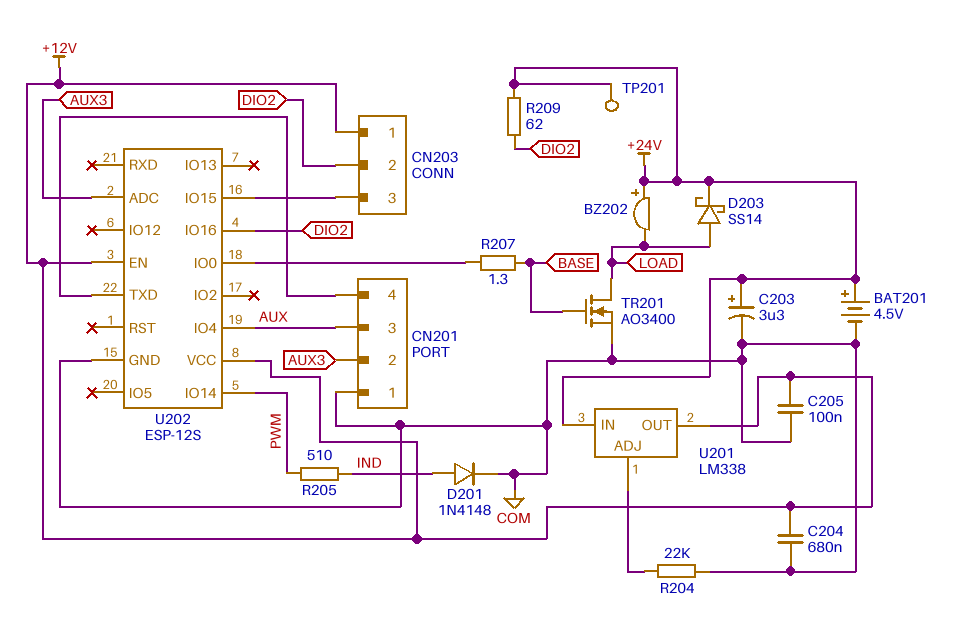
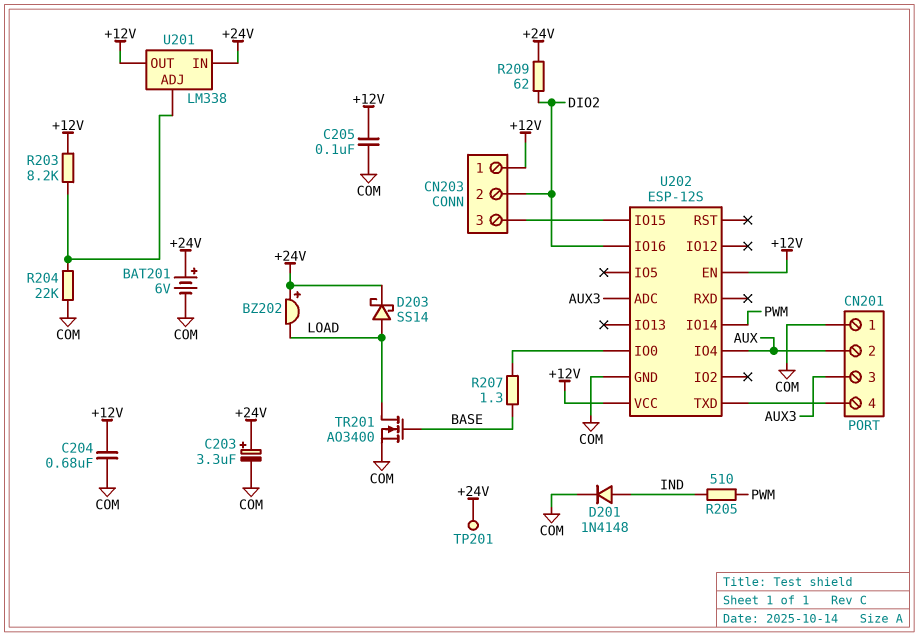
BAT201: 4.5V (plus +24V, minus COM) -> 6V (plus +24V, minus COM)
CN201 pin 2: AUX3 -> AUX
CN201 pin 3: AUX -> AUX3
R203: none -> 8.2k (+12V, U201/ADJ)

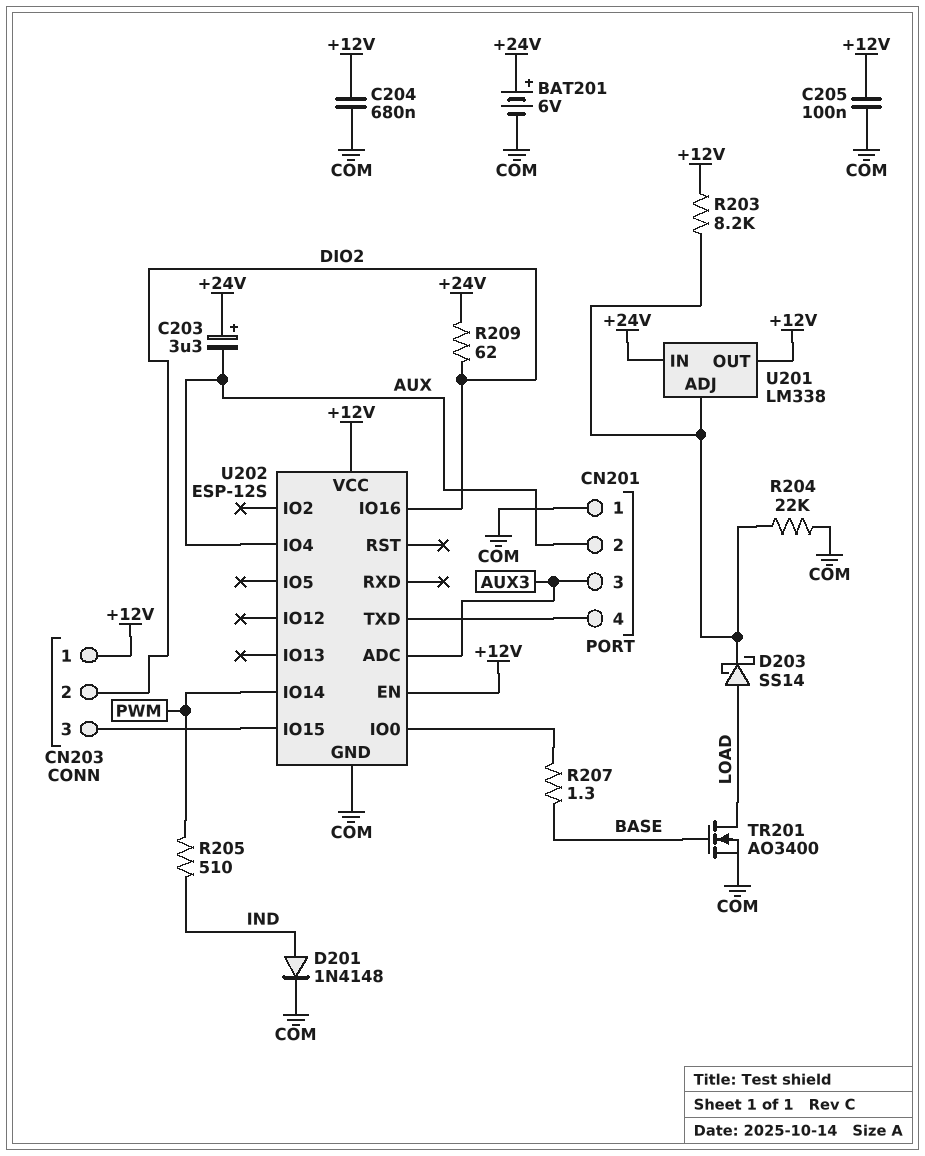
BZ202: buzzer (plus +24V, minus LOAD) -> none
C203: 3.3uF (plus +24V, minus COM) -> 3.3uF (plus +24V, minus AUX)
D203: schottky SS14 (A LOAD, K +24V) -> schottky SS14 (A LOAD, K U201/ADJ)
TP201: test point (+24V) -> none

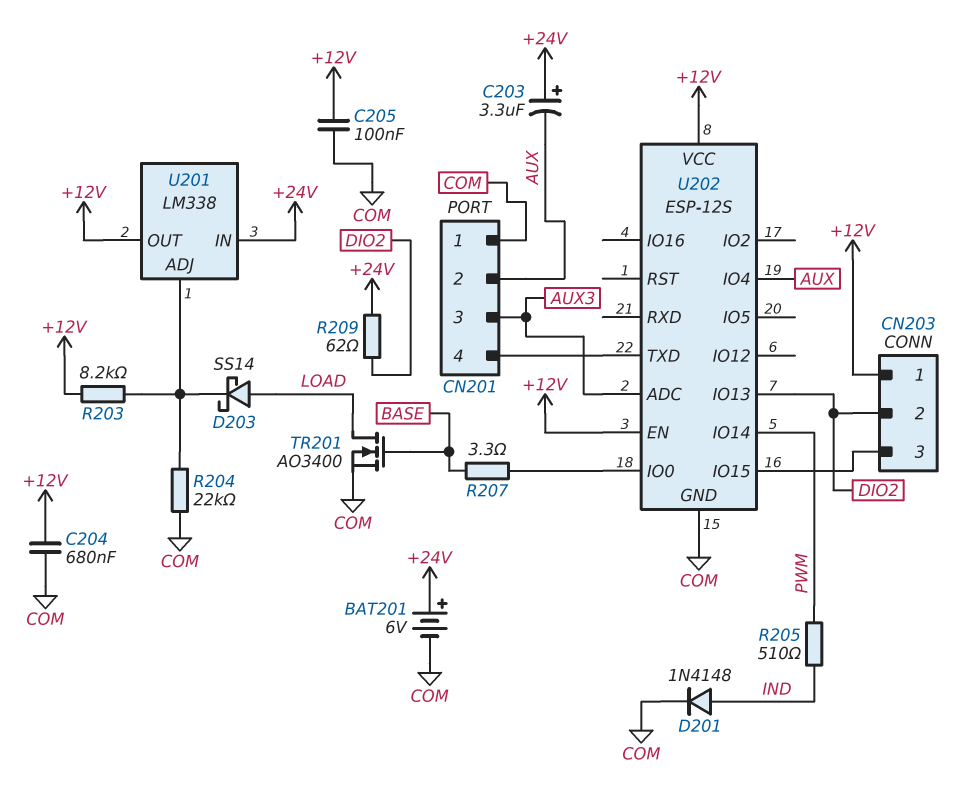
R207: 1.3 (BASE, U202/IO0) -> 3.3 (BASE, U202/IO0)
U202 pin IO13: none -> DIO2
U202 pin IO16: DIO2 -> none

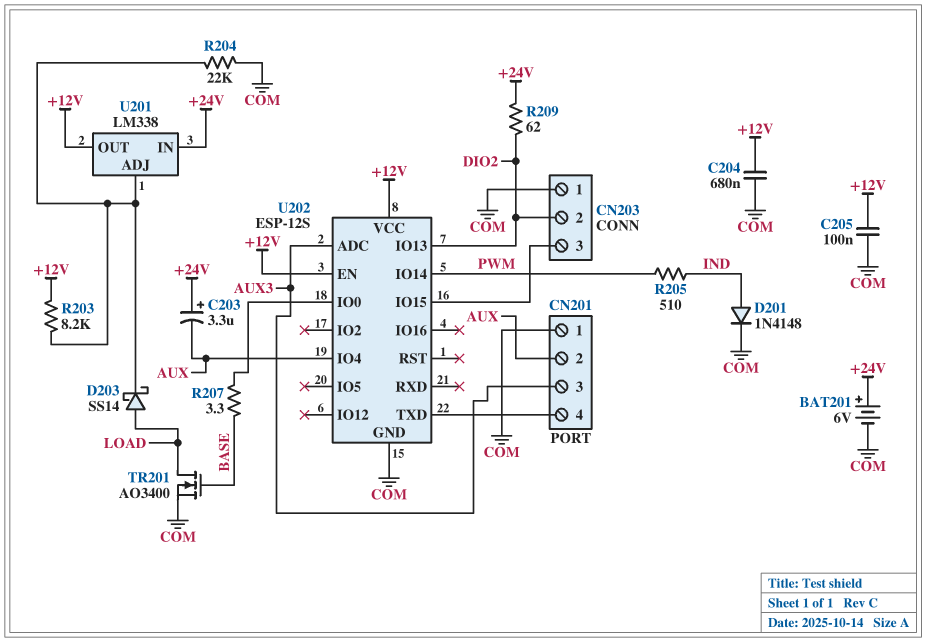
CN203 pin 1: +12V -> COM

